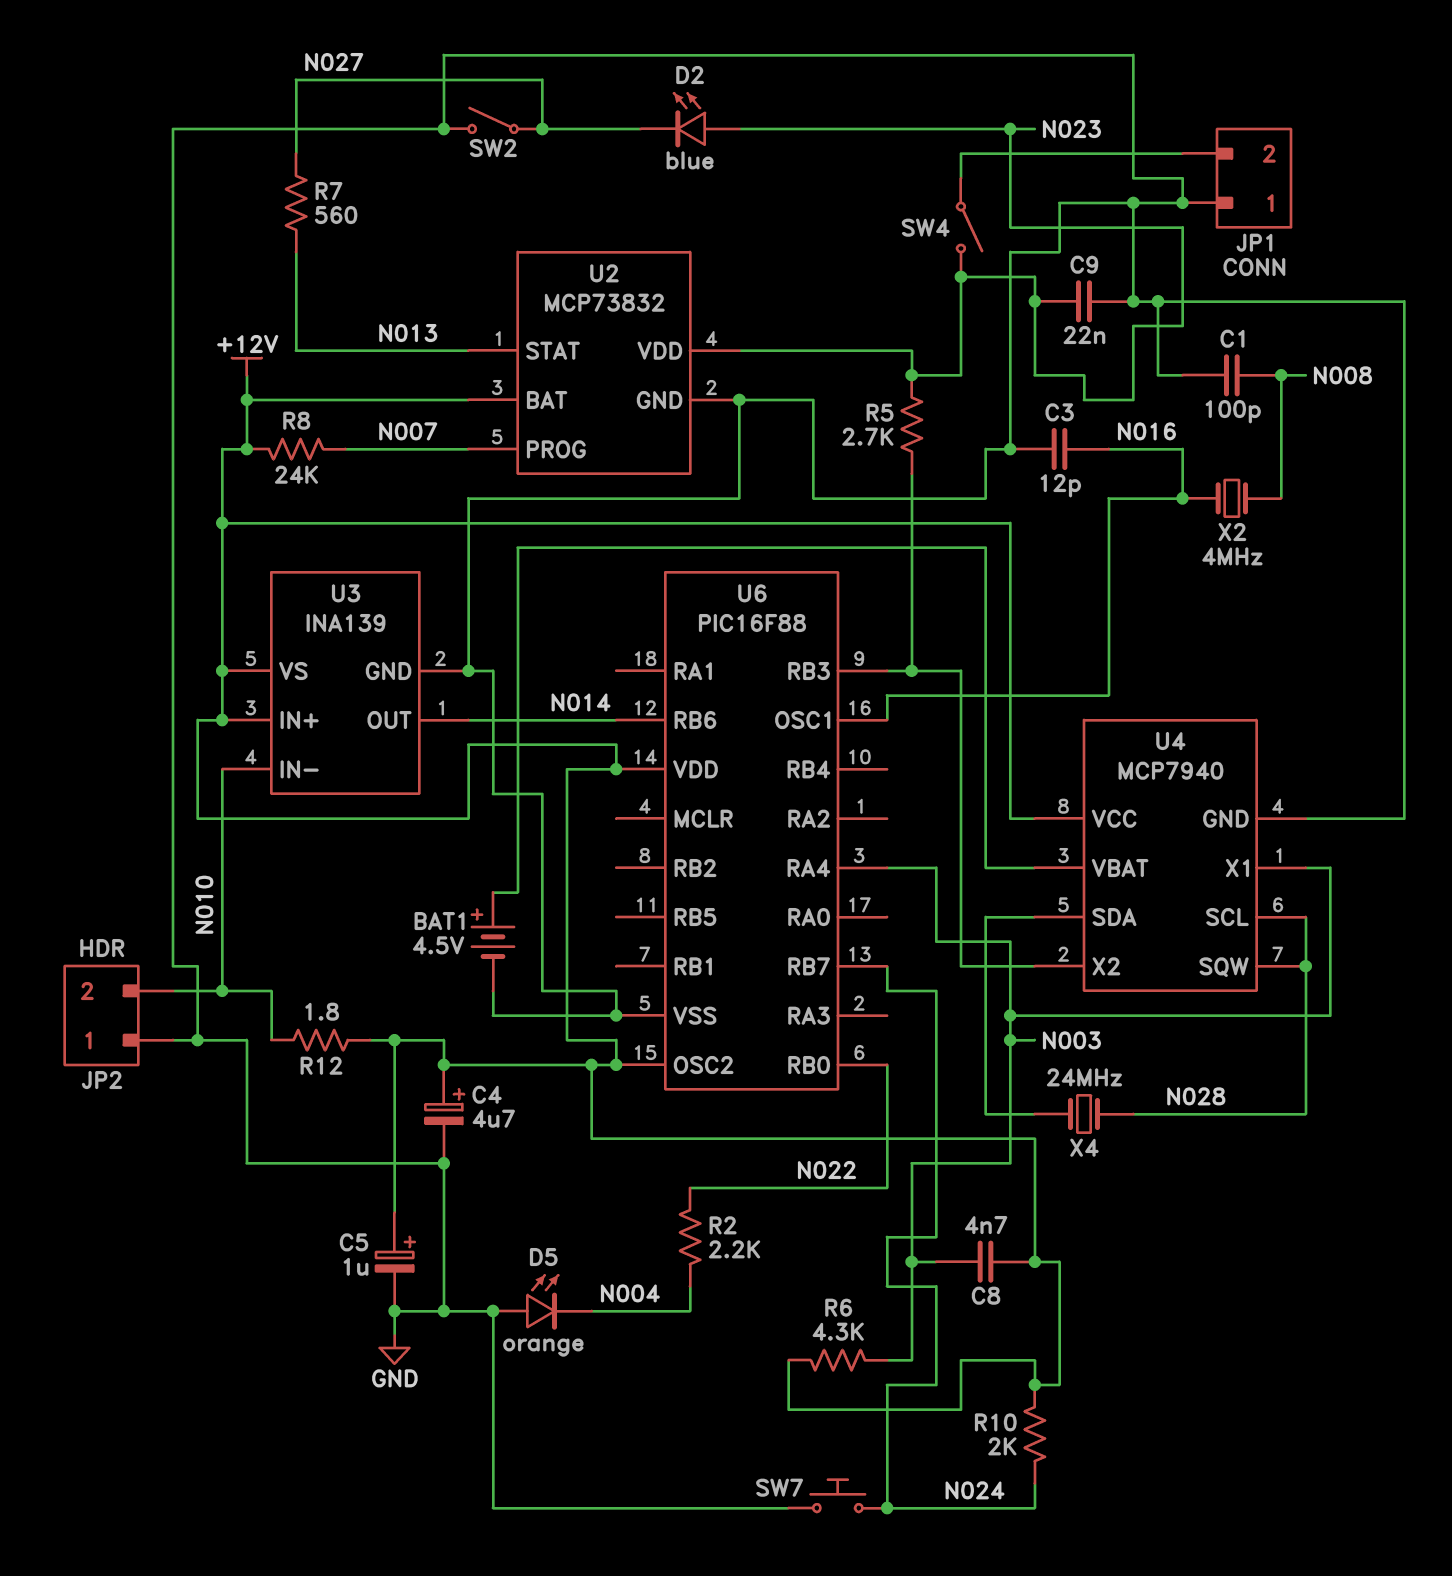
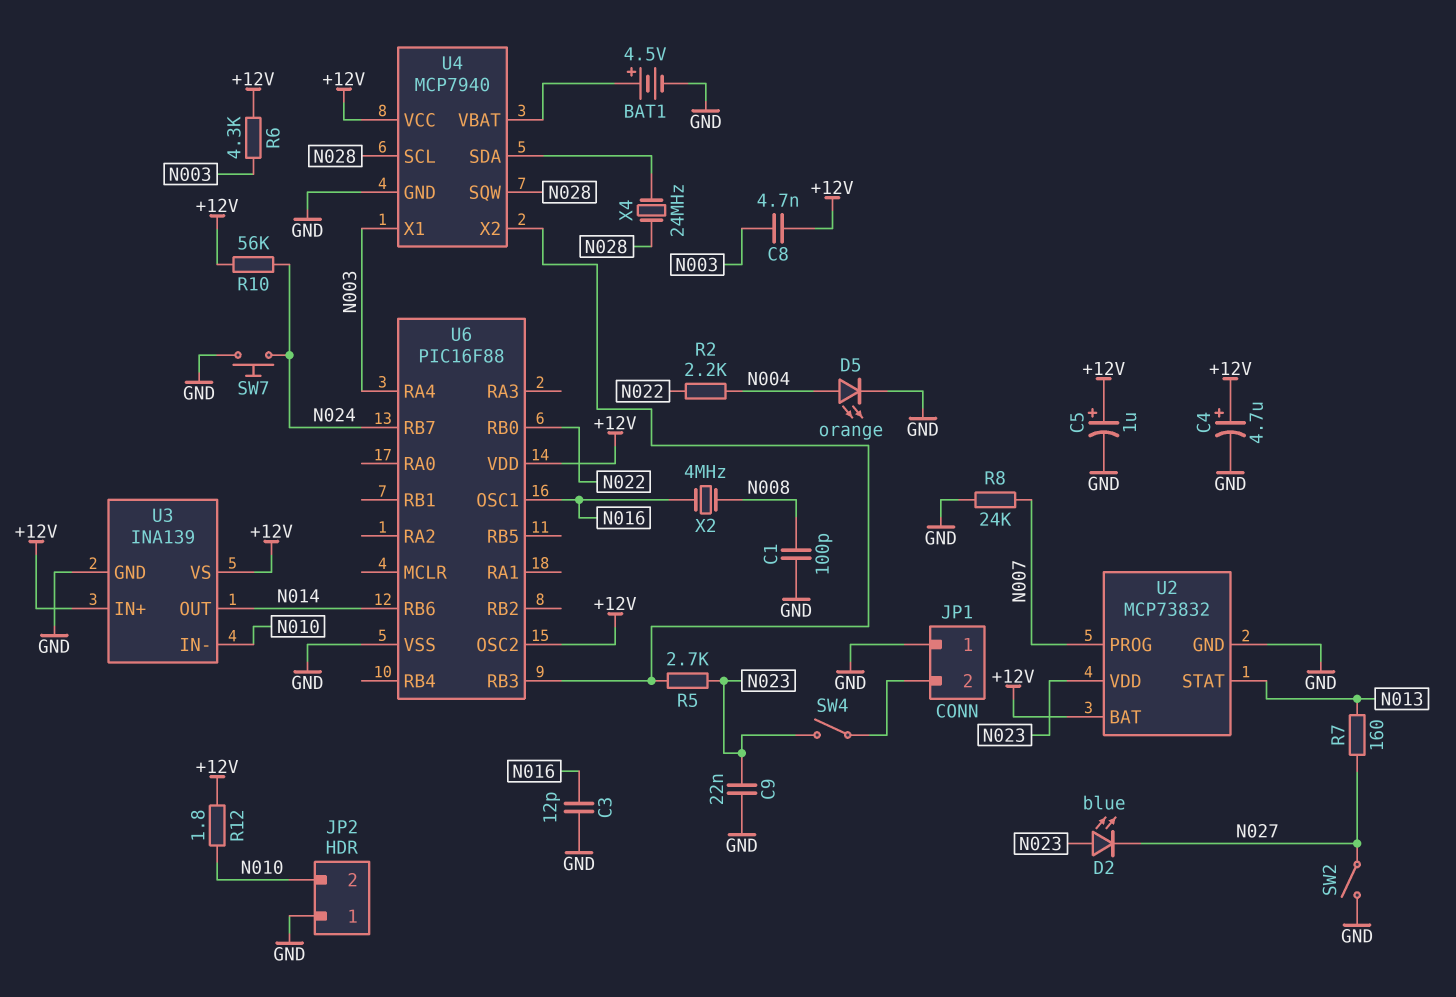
D5: LED orange (A GND, K N004) -> LED orange (A N004, K GND)
R7: 560 (N013, N027) -> 160 (N013, N027)
R8: 24k (+12V, N007) -> 24k (GND, N007)
R10: 2k (+12V, N024) -> 56k (+12V, N024)

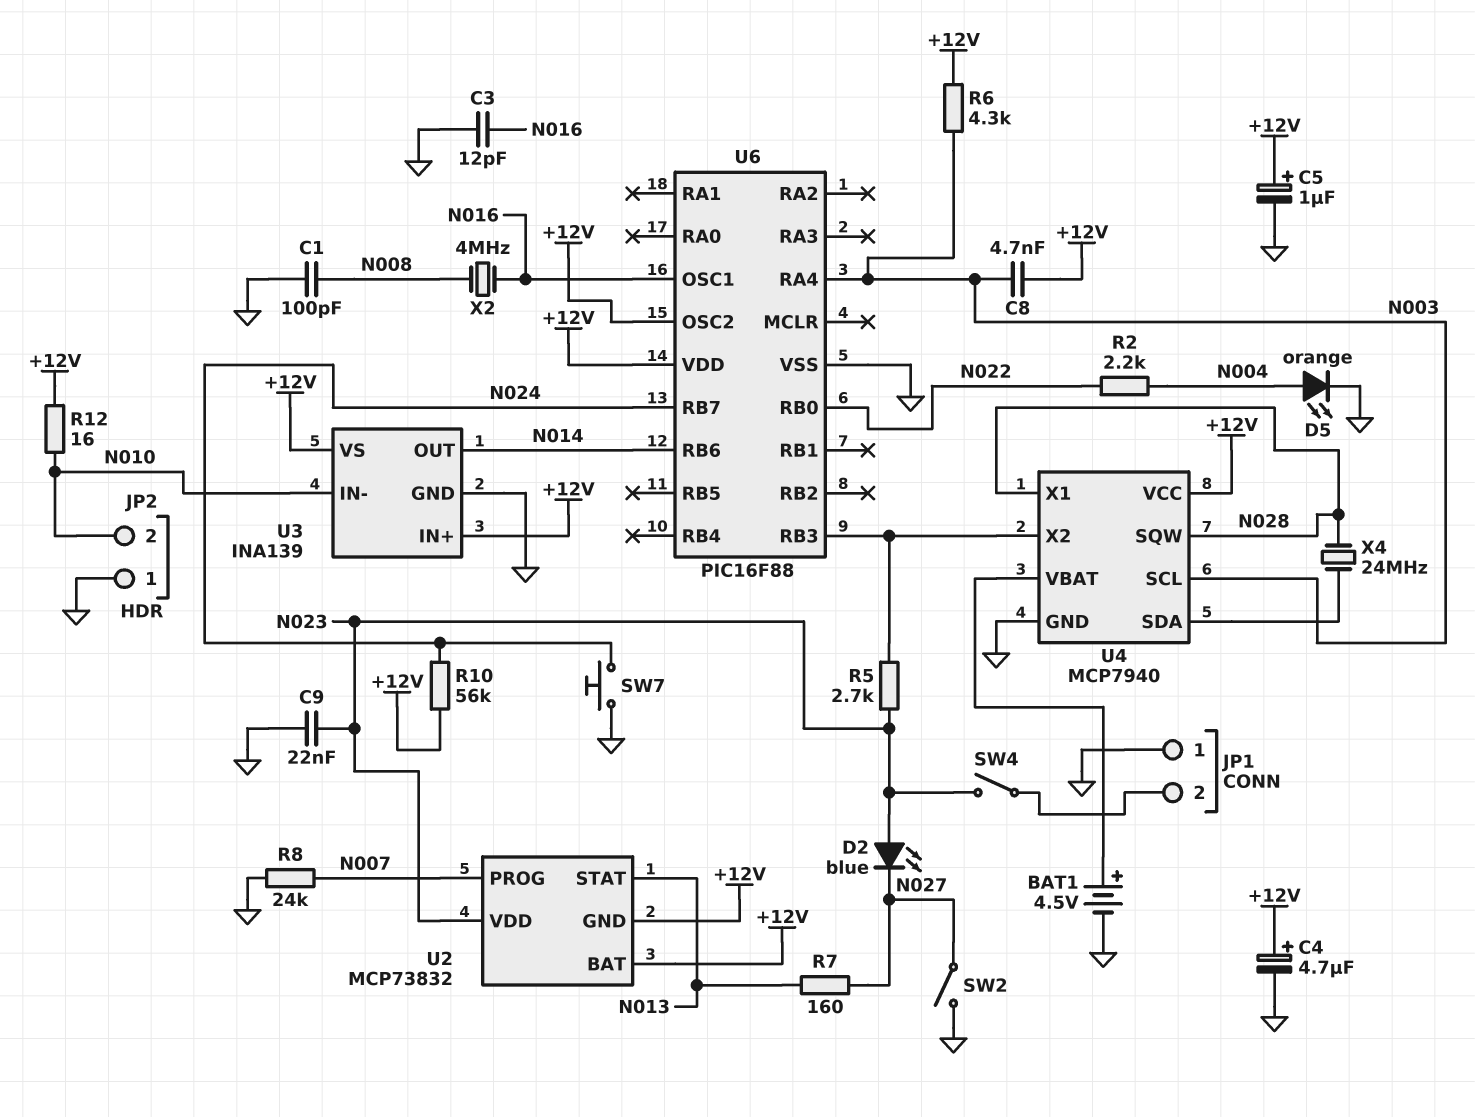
R12: 1.8 (+12V, N010) -> 16 (+12V, N010)
U2 pin GND: GND -> +12V
U4 pin SCL: N028 -> N003
U4 pin X1: N003 -> N028

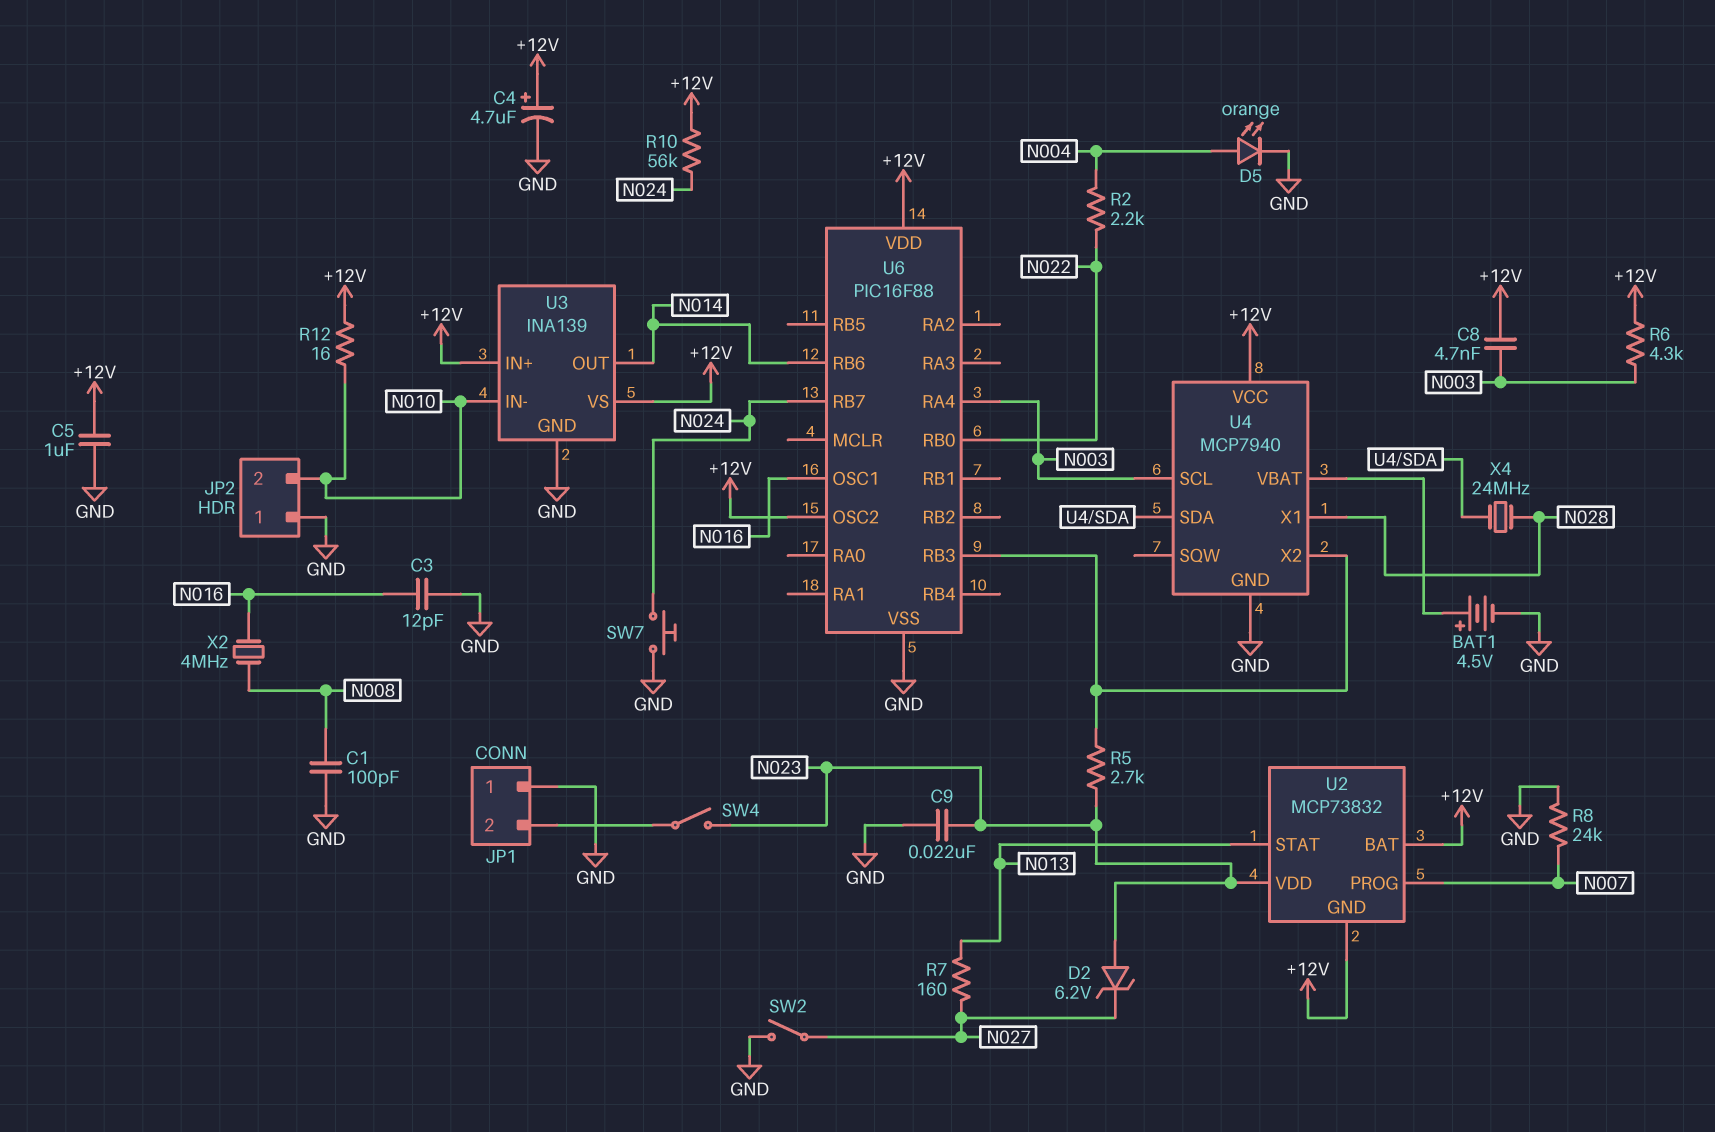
C5: 1uF (plus +12V, minus GND) -> 1uF (+12V, GND)
D2: LED blue (A N023, K N027) -> zener 6.2V (A N023, K N027)
U4 pin SQW: N028 -> none

